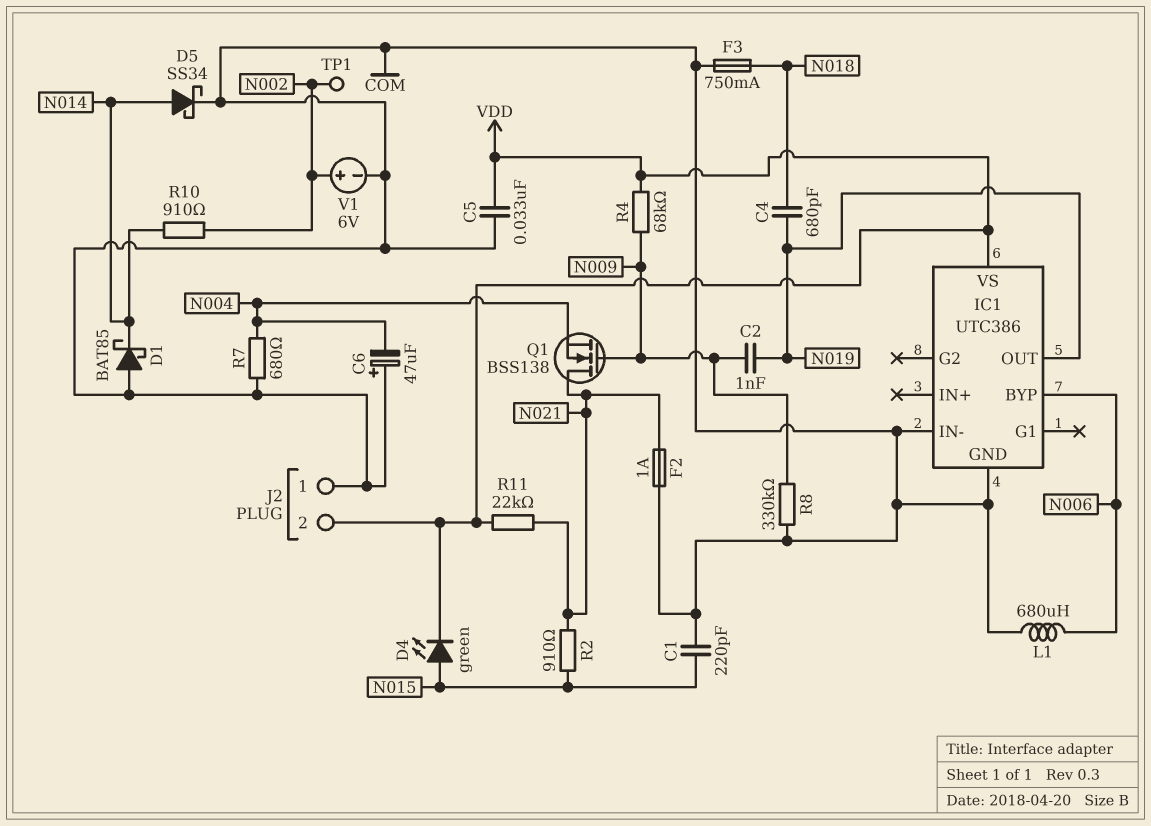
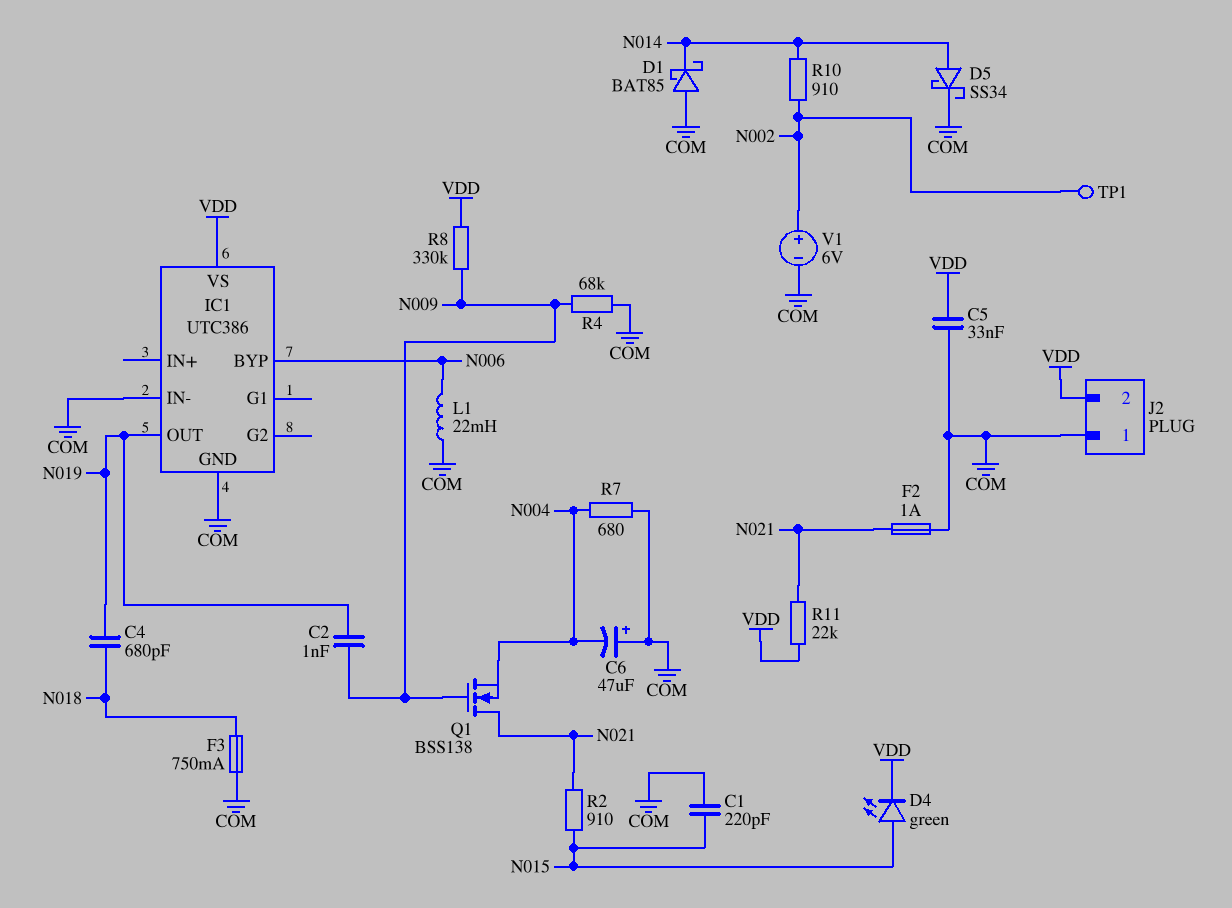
L1: 680uH (COM, N006) -> 22mH (COM, N006)
R4: 68k (N009, VDD) -> 68k (COM, N009)
R8: 330k (COM, N009) -> 330k (N009, VDD)

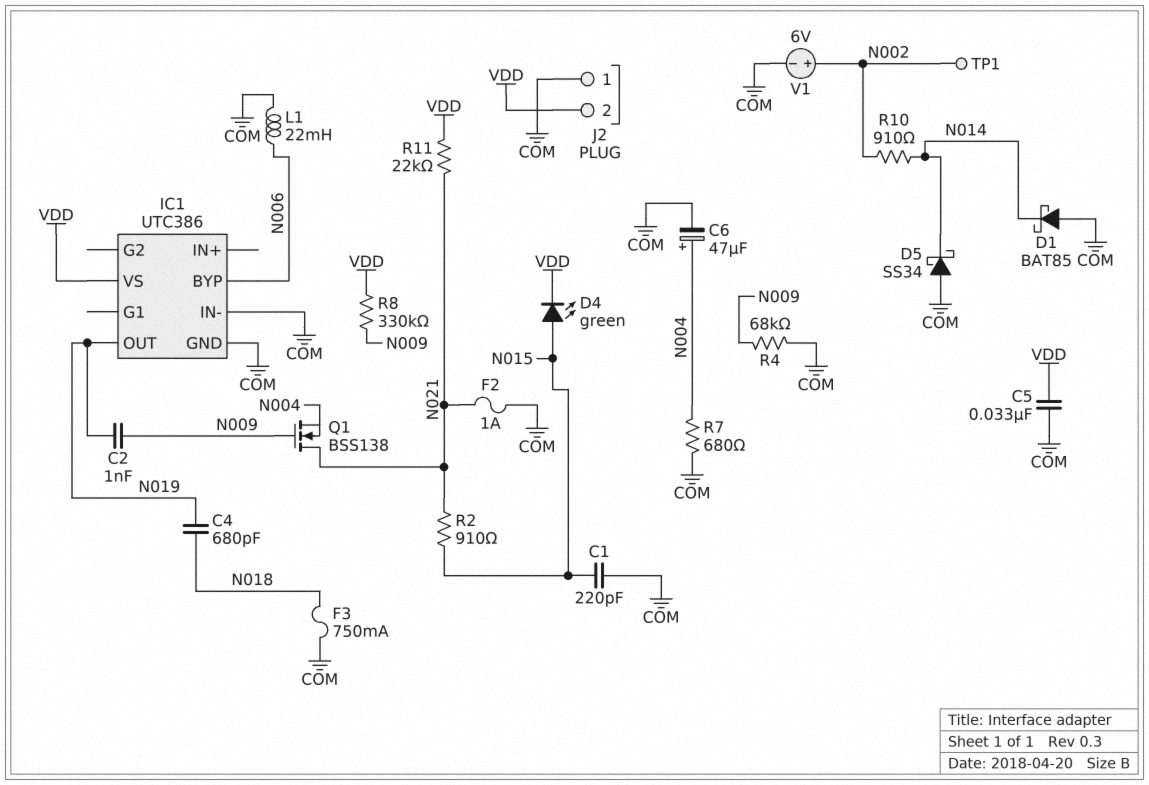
C6: 47uF (plus COM, minus N004) -> 47uF (plus N004, minus COM)
D5: schottky SS34 (A N014, K COM) -> schottky SS34 (A COM, K N014)

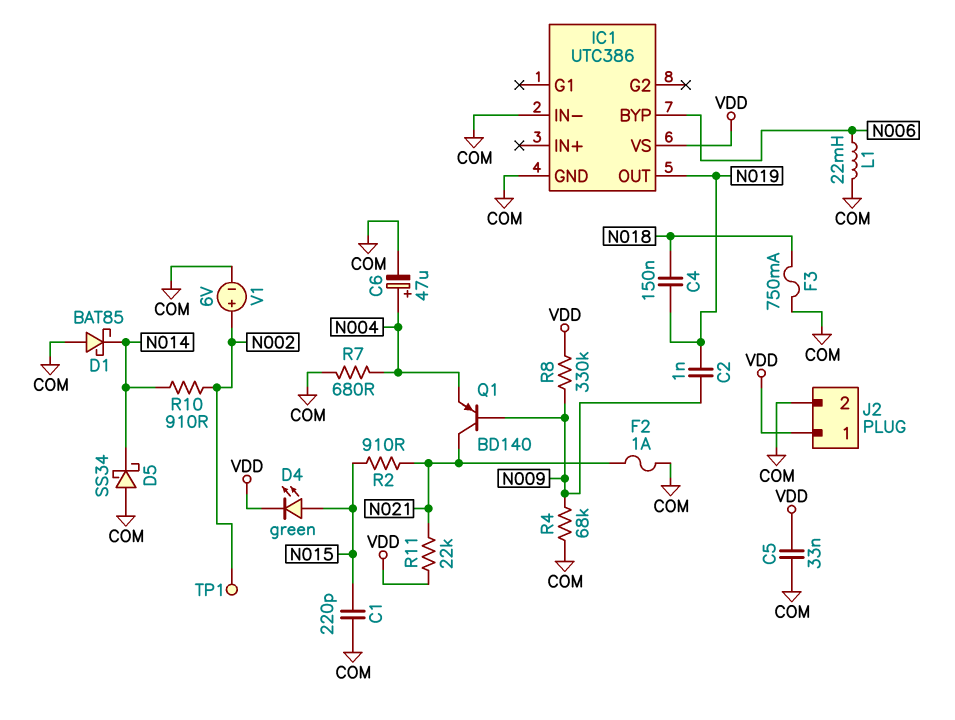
C4: 680pF (N018, N019) -> 150nF (N018, N019)
J2 pin 1: COM -> VDD
J2 pin 2: VDD -> COM
Q1: NMOS BSS138 (G N009, D N021, S N004) -> PNP BD140 (B N009, C N021, E N004)

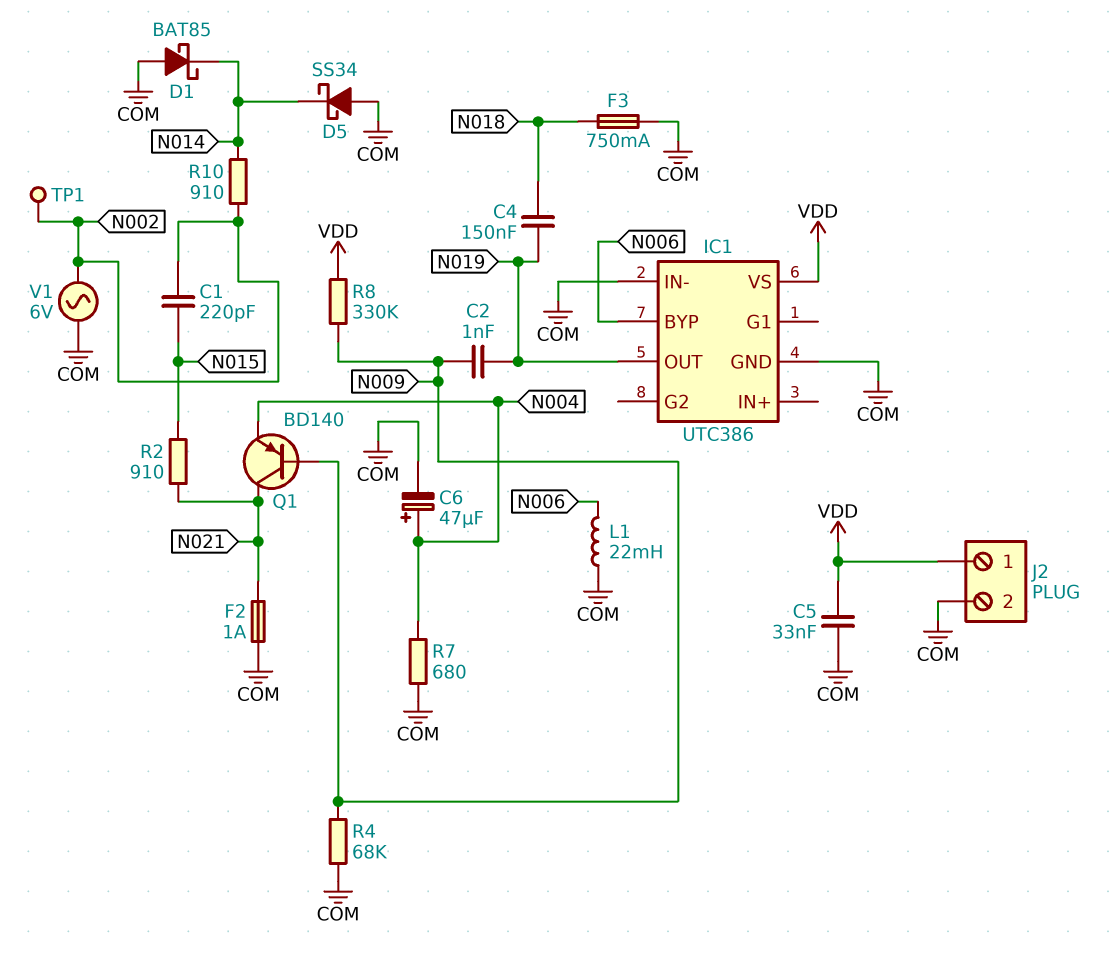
C1: 220pF (COM, N015) -> 220pF (N002, N015)
D4: LED green (A N015, K VDD) -> none
R11: 22k (N021, VDD) -> none
V1: 6V (plus N002, minus COM) -> AC 6V (COM, N002)

